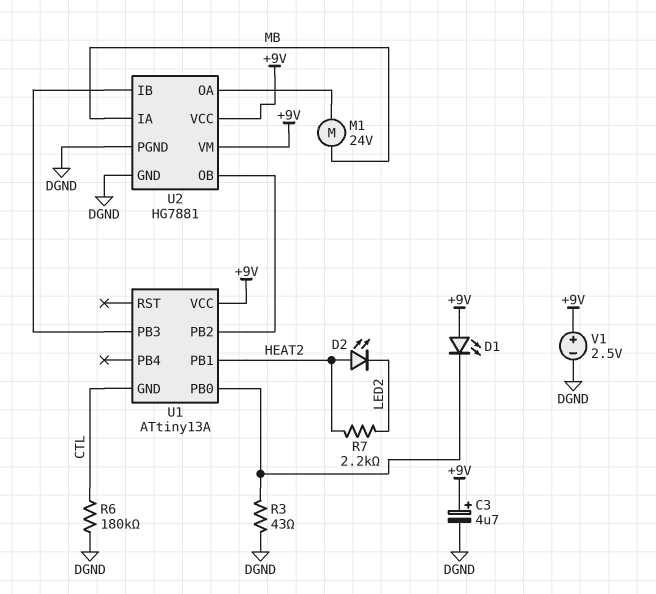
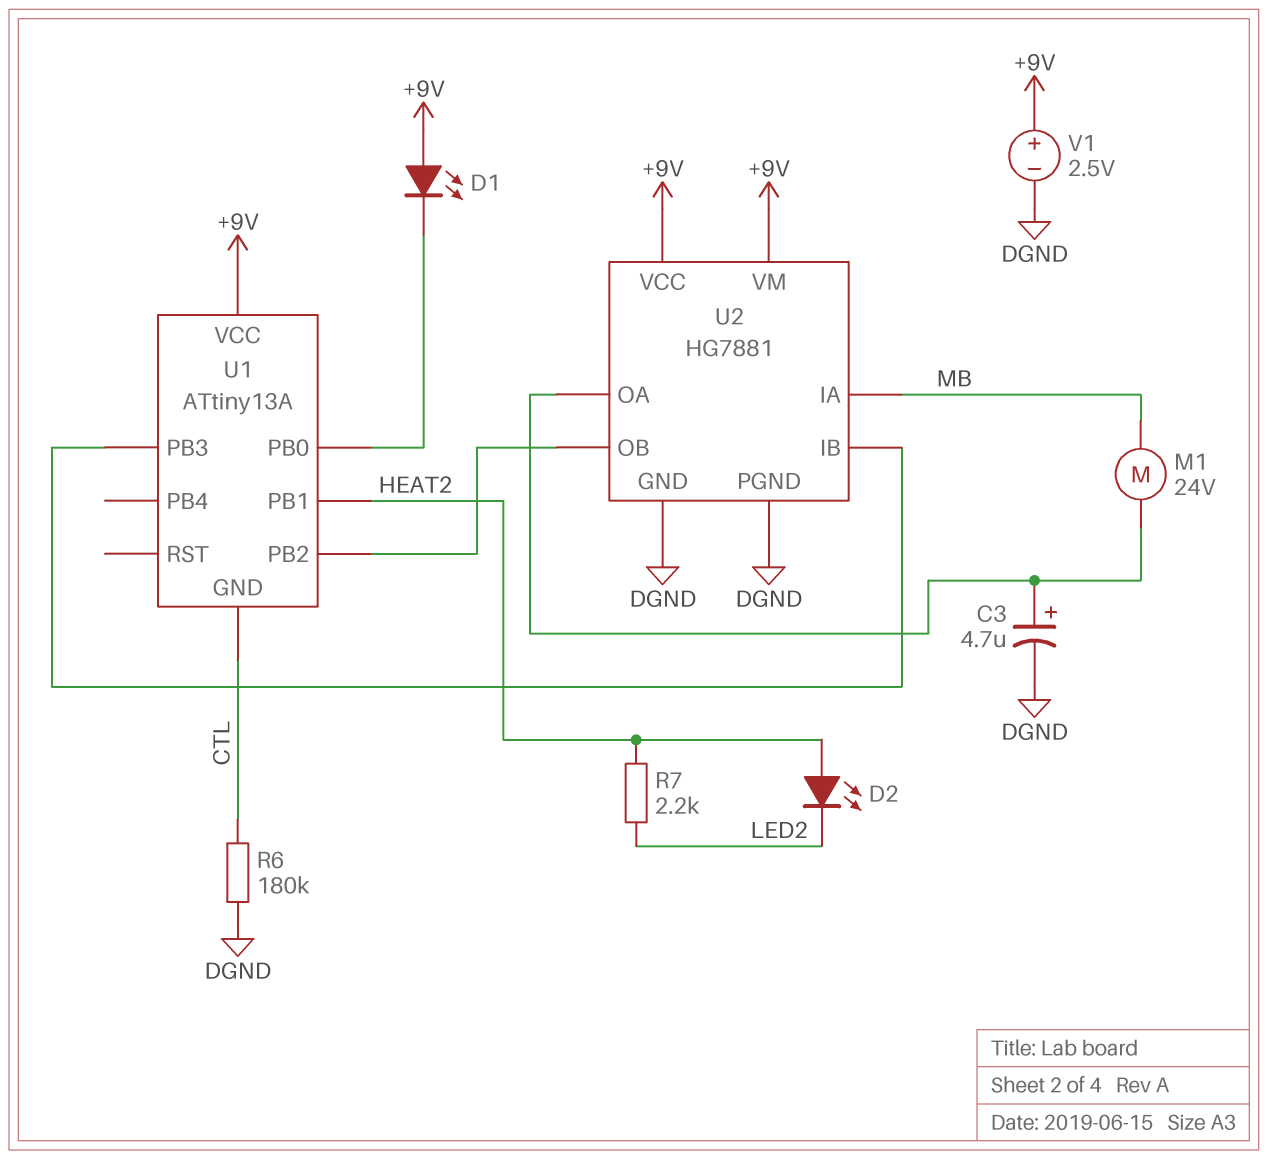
C3: 4.7uF (plus +9V, minus DGND) -> 4.7uF (plus U2/OA, minus DGND)
R3: 43 (DGND, U1/PB0) -> none

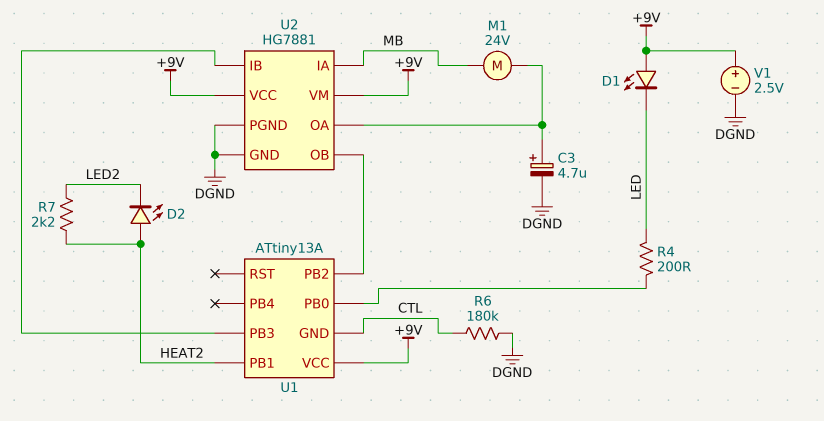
D1: LED (A +9V, K U1/PB0) -> LED (A +9V, K LED)
R4: none -> 200 (LED, U1/PB0)

